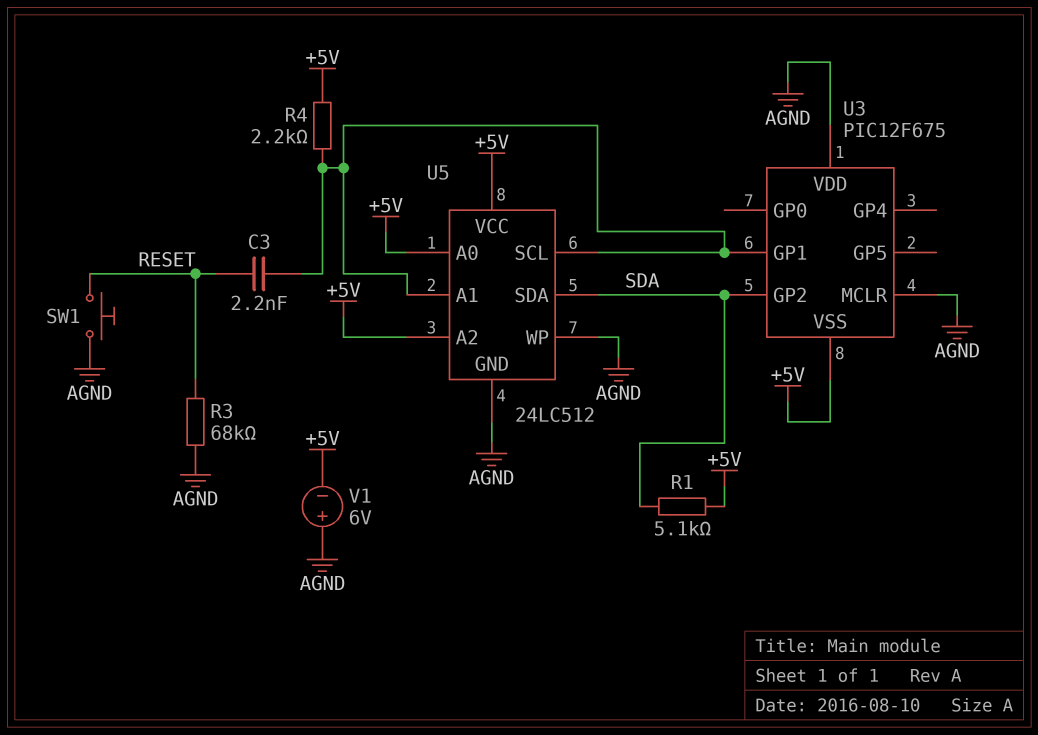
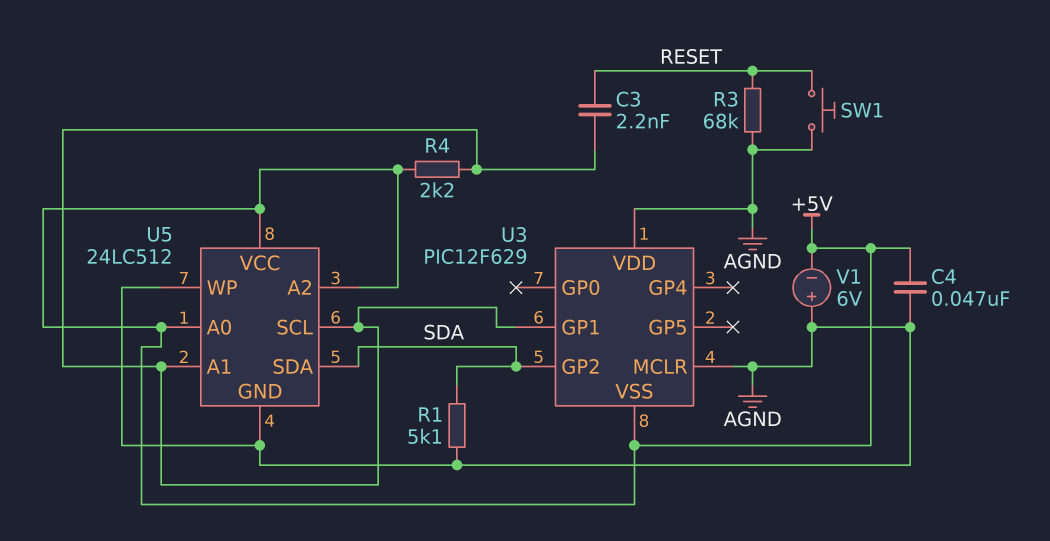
C4: none -> 47nF (+5V, AGND)
R1: 5.1k (+5V, SDA) -> 5.1k (AGND, SDA)
U3: PIC12F675 -> PIC12F629

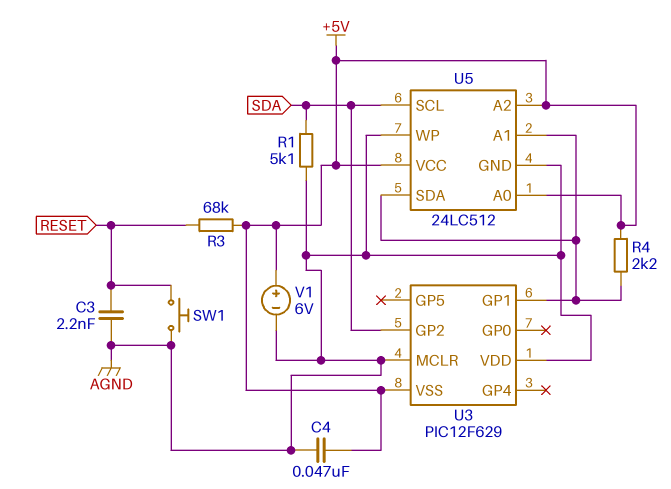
C3: 2.2nF (RESET, U3/GP1) -> 2.2nF (AGND, RESET)
R3: 68k (AGND, RESET) -> 68k (+5V, RESET)
U5 pin SCL: U3/GP1 -> SDA
U5 pin SDA: SDA -> U3/GP1
V1: 6V (plus AGND, minus +5V) -> 6V (plus +5V, minus AGND)

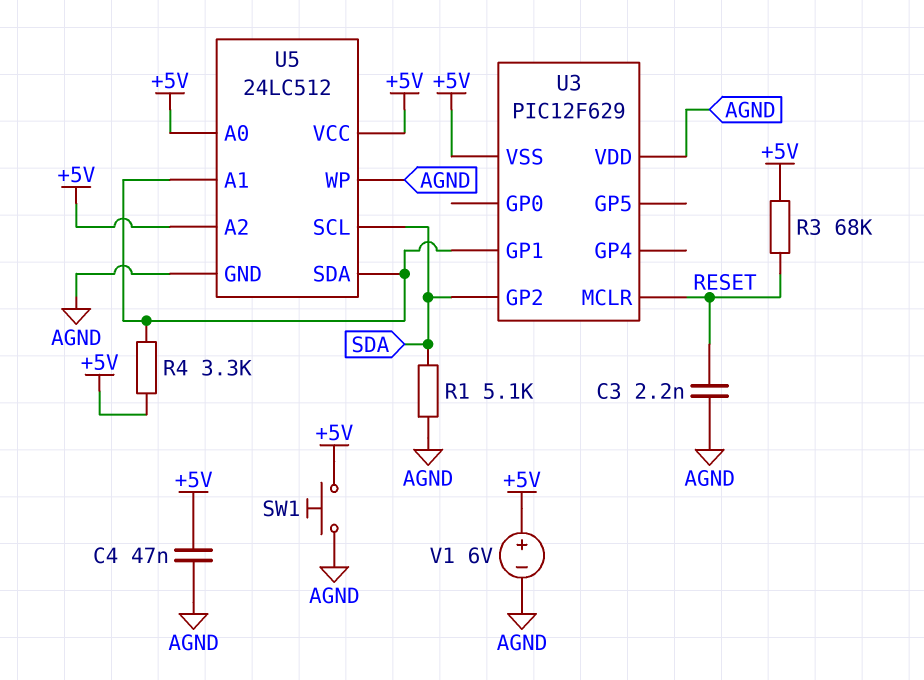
R4: 2.2k (+5V, U3/GP1) -> 3.3k (+5V, U3/GP1)
SW1: button (AGND, RESET) -> button (+5V, AGND)
U3 pin MCLR: AGND -> RESET

